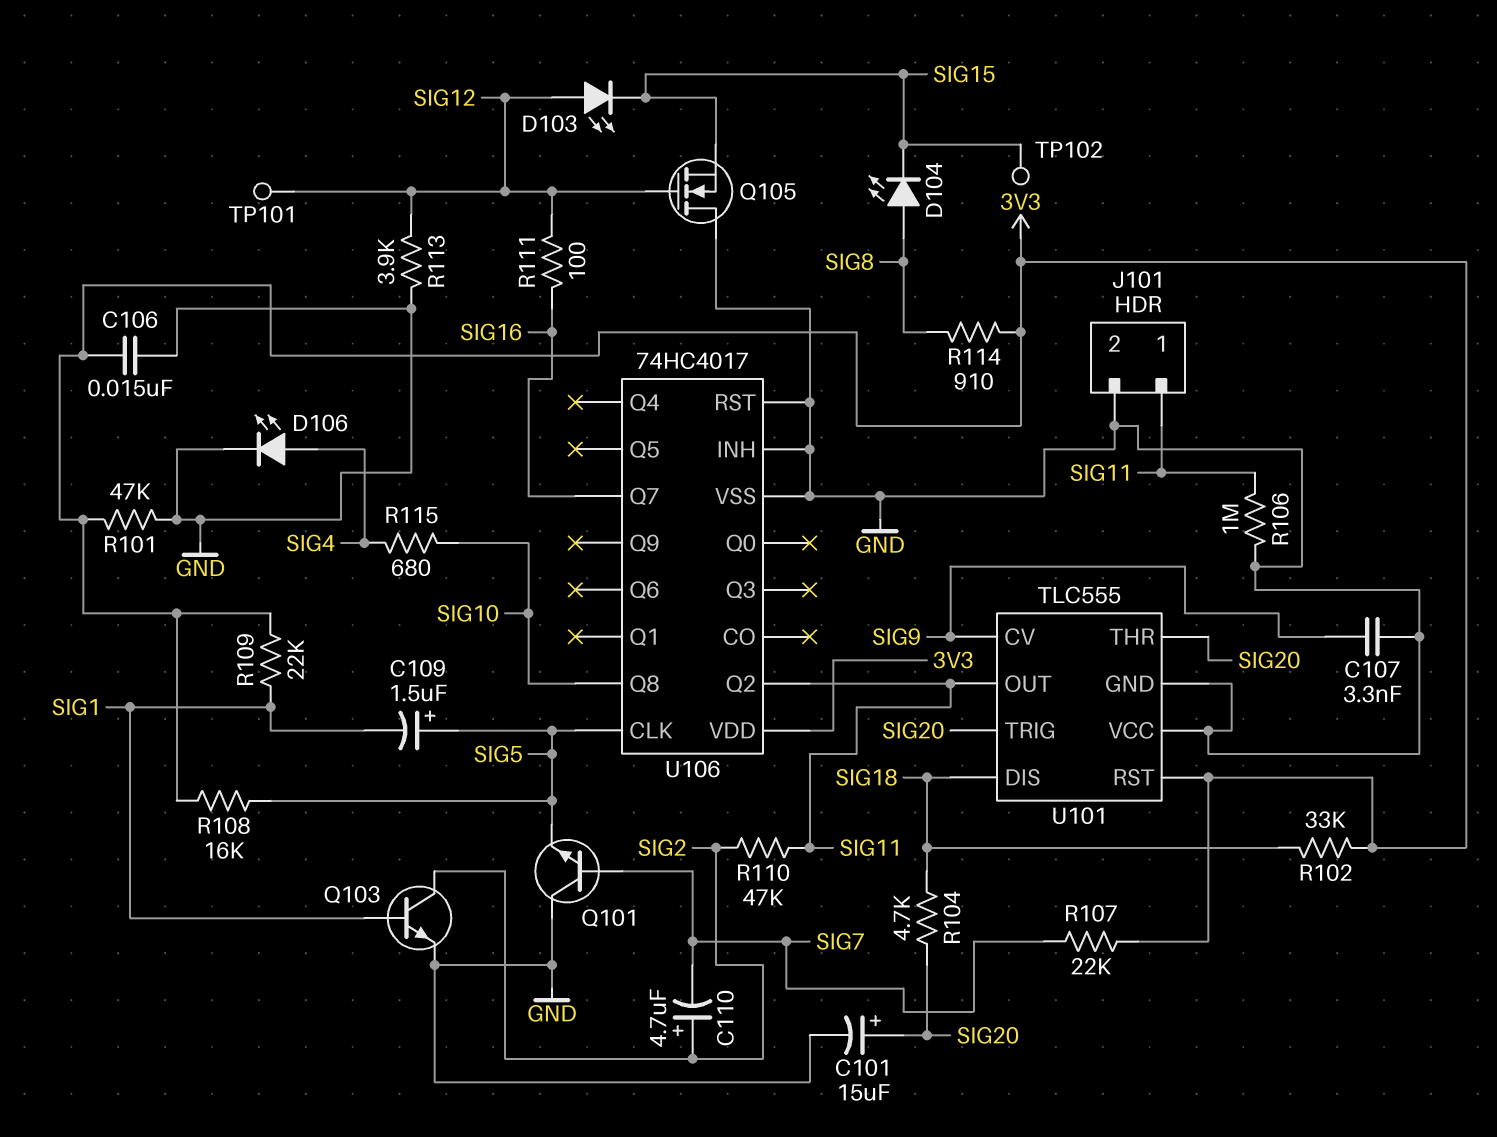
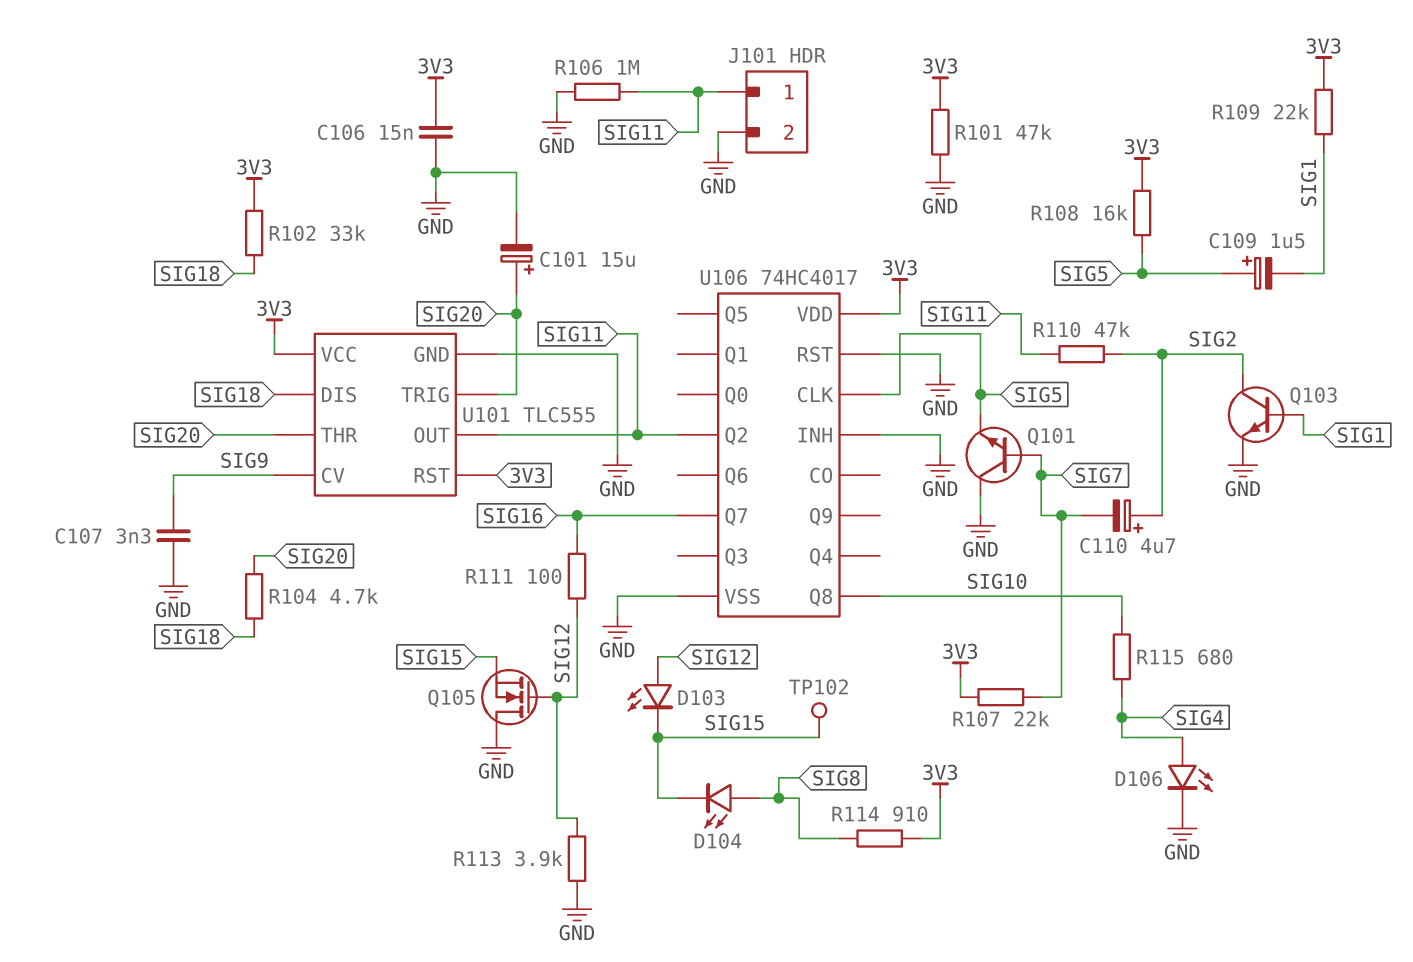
TP101: test point (SIG12) -> none
U101 pin VCC: GND -> 3V3

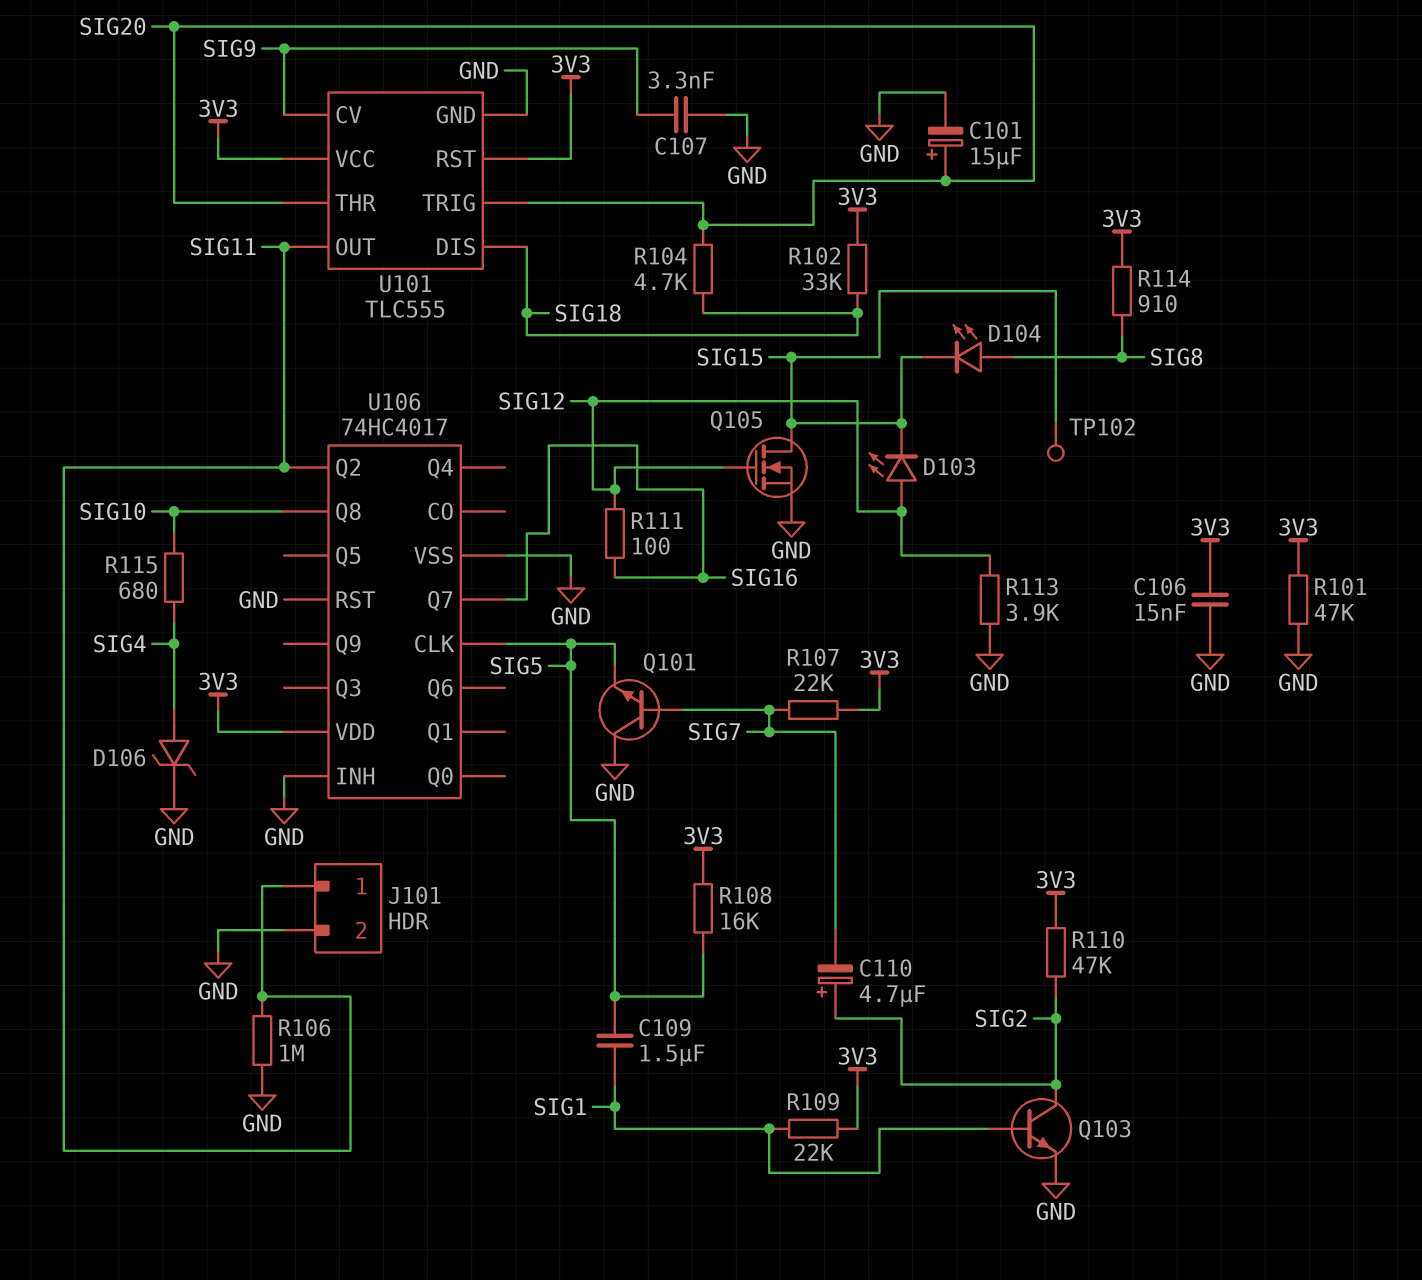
C109: 1.5uF (plus SIG5, minus SIG1) -> 1.5uF (SIG1, SIG5)
D106: LED (A SIG4, K GND) -> zener (A SIG4, K GND)
Q105: NMOS (G SIG12, D GND, S SIG15) -> NMOS (G SIG12, D SIG15, S GND)
R110: 47k (SIG2, SIG11) -> 47k (3V3, SIG2)

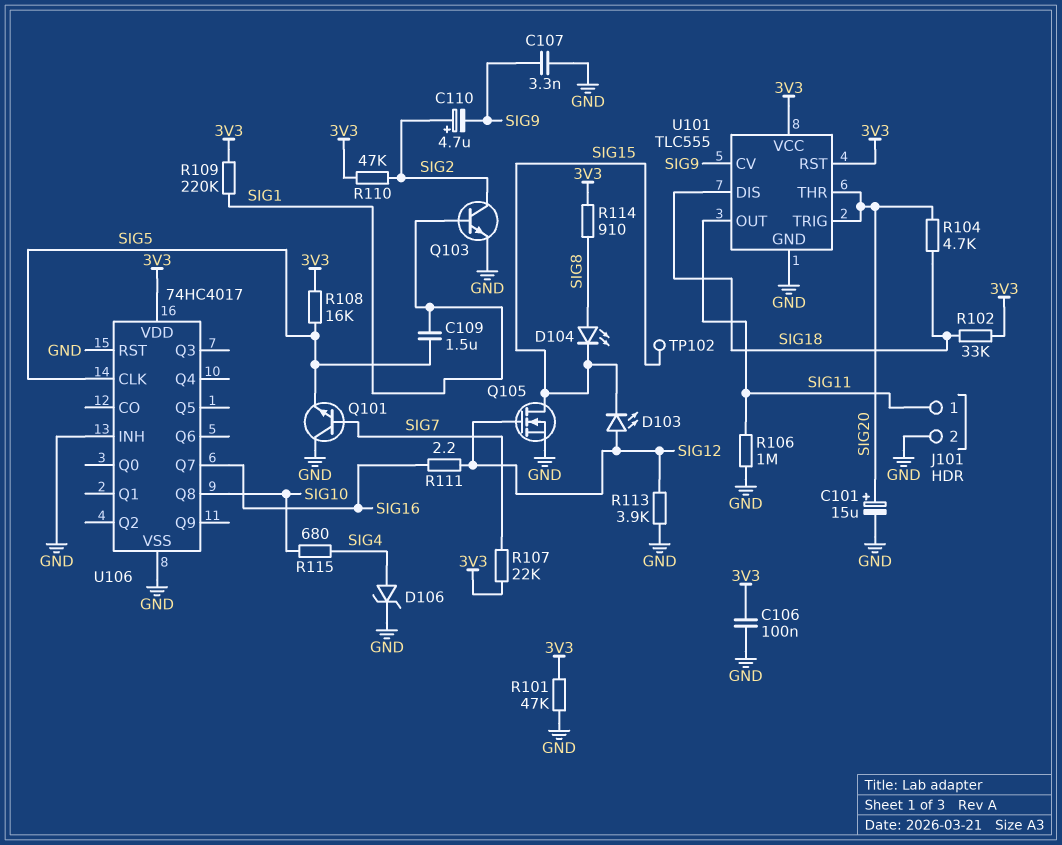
C106: 15nF (3V3, GND) -> 100nF (3V3, GND)
C110: 4.7uF (plus SIG2, minus SIG7) -> 4.7uF (plus SIG2, minus SIG9)
R109: 22k (3V3, SIG1) -> 220k (3V3, SIG1)
R111: 100 (SIG12, SIG16) -> 2.2 (SIG12, SIG16)
U106 pin Q2: SIG11 -> none

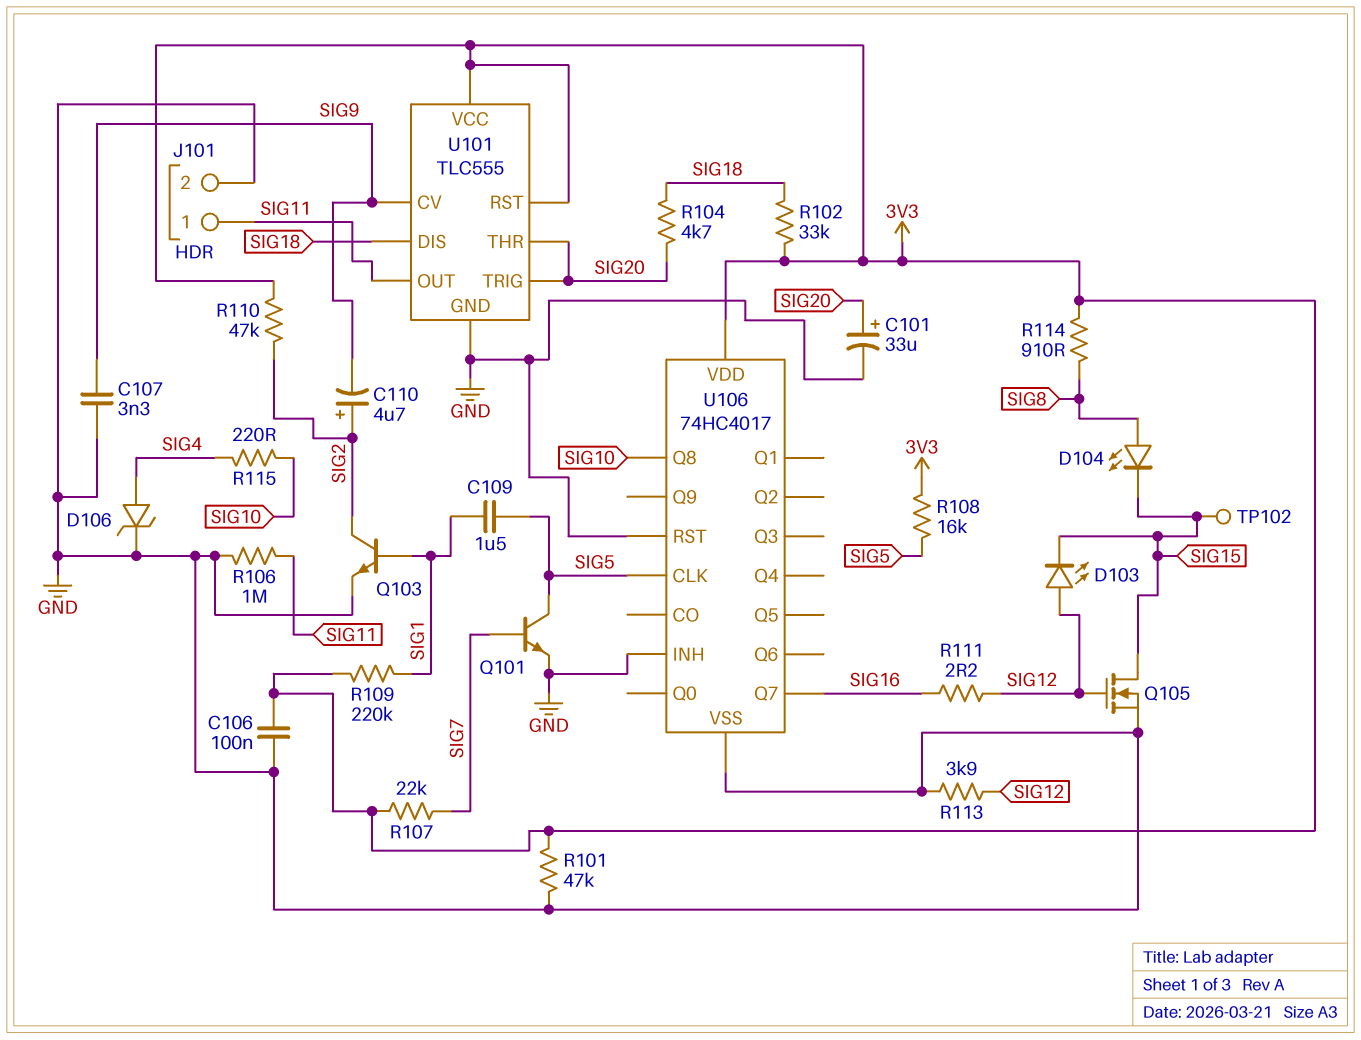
C101: 15uF (plus SIG20, minus GND) -> 33uF (plus SIG20, minus GND)
Q101: NPN (B SIG7, C GND, E SIG5) -> NPN (B SIG7, C SIG5, E GND)
R115: 680 (SIG4, SIG10) -> 220 (SIG4, SIG10)

